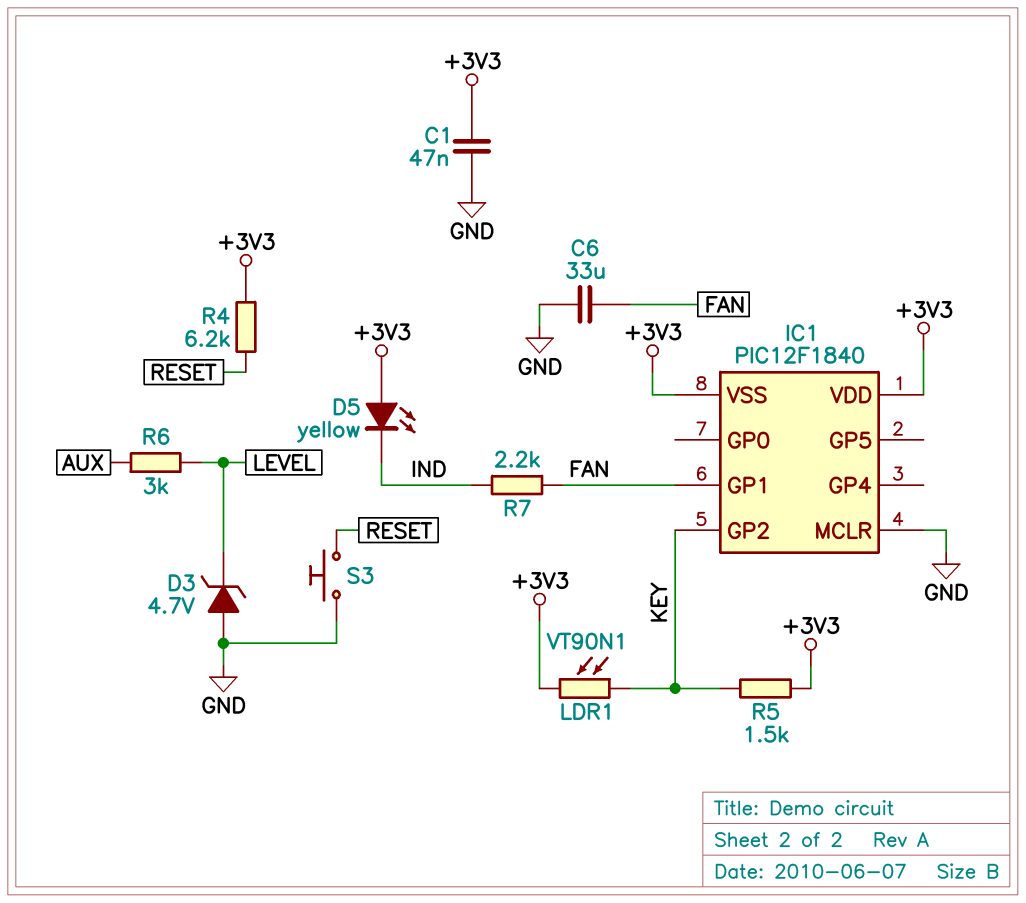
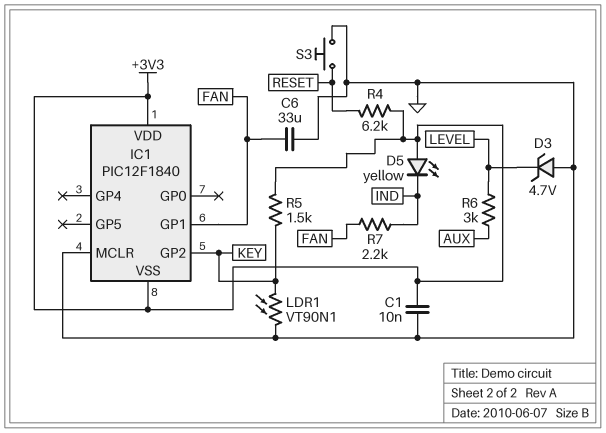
C1: 47nF (+3V3, GND) -> 10nF (+3V3, GND)
LDR1: VT90N1 (+3V3, KEY) -> VT90N1 (GND, KEY)

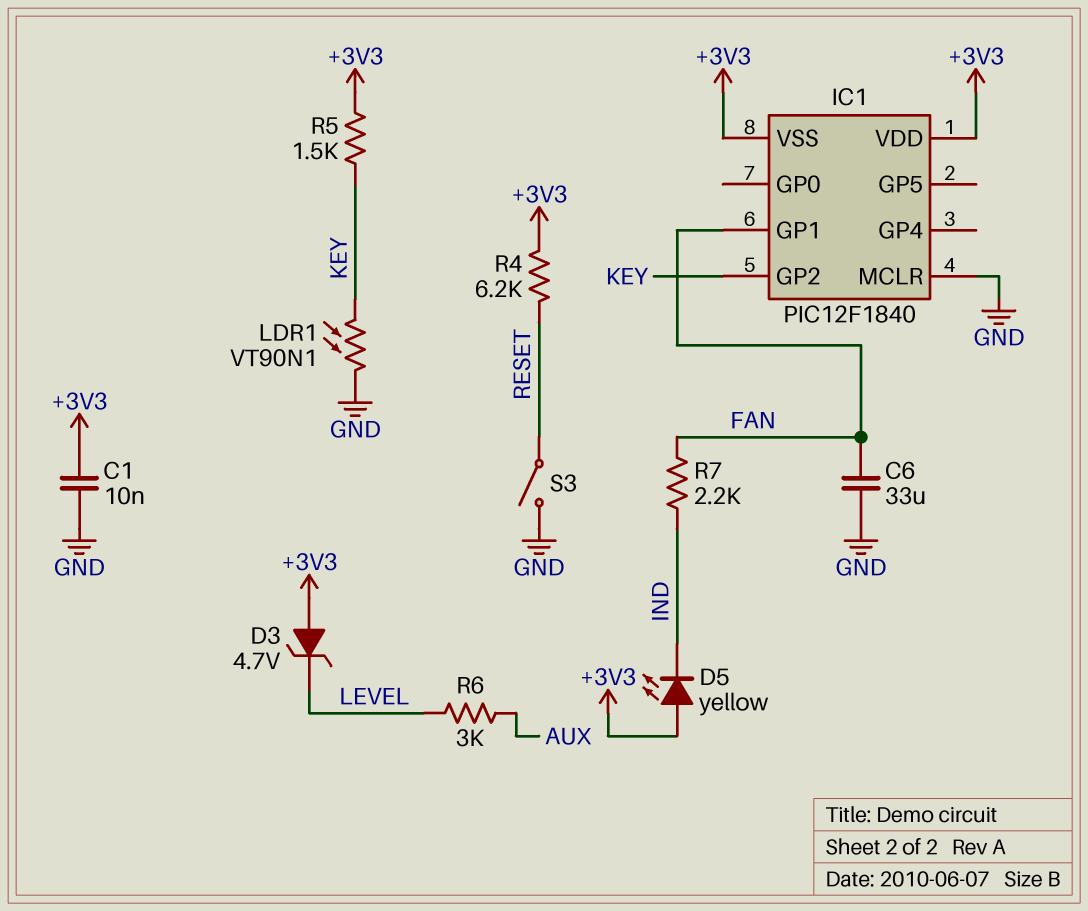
D3: zener 4.7V (A GND, K LEVEL) -> zener 4.7V (A +3V3, K LEVEL)
S3: button (GND, RESET) -> switch (GND, RESET)

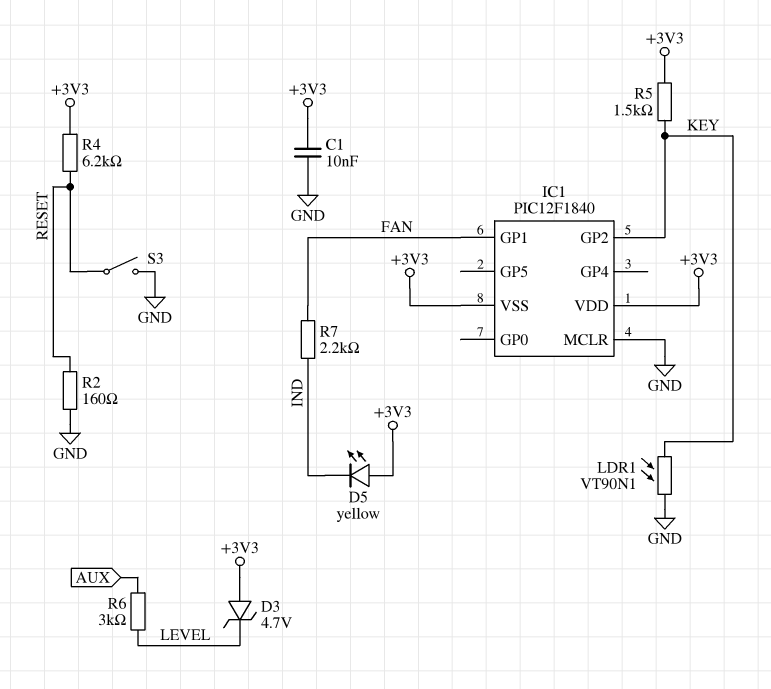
C6: 33uF (FAN, GND) -> none
R2: none -> 160 (GND, RESET)

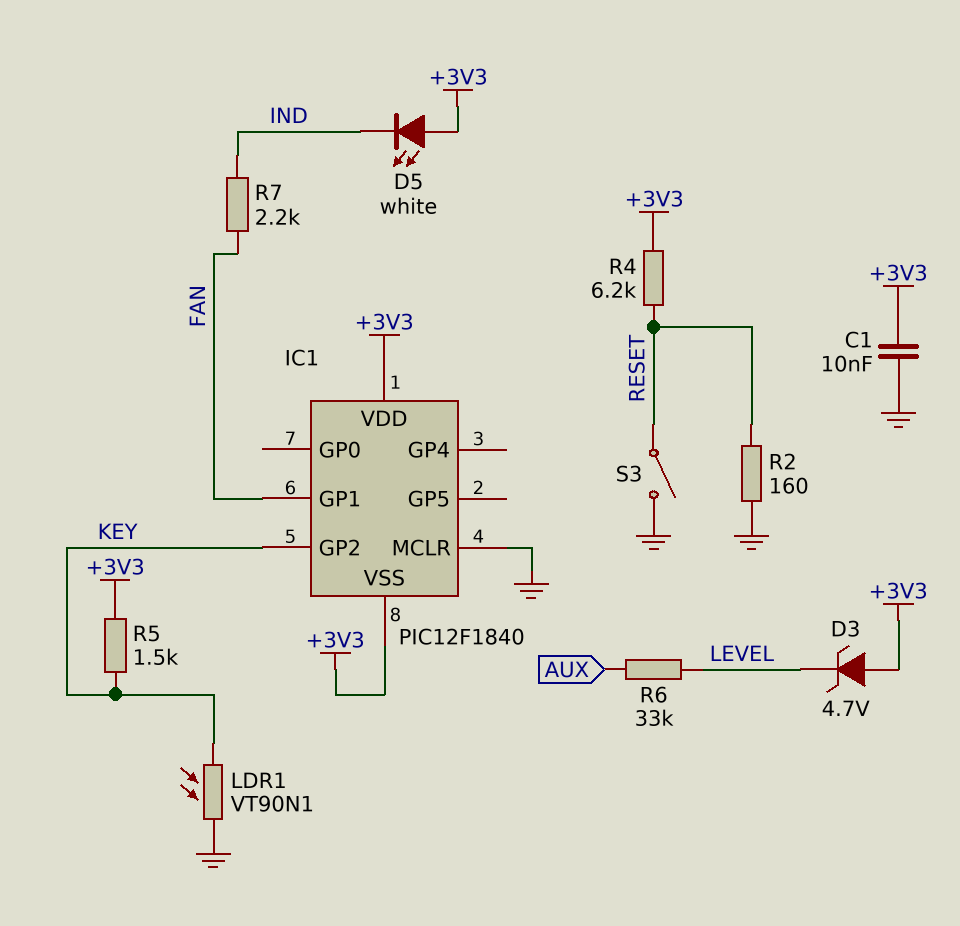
D5: LED yellow (A +3V3, K IND) -> LED white (A +3V3, K IND)
R6: 3k (AUX, LEVEL) -> 33k (AUX, LEVEL)

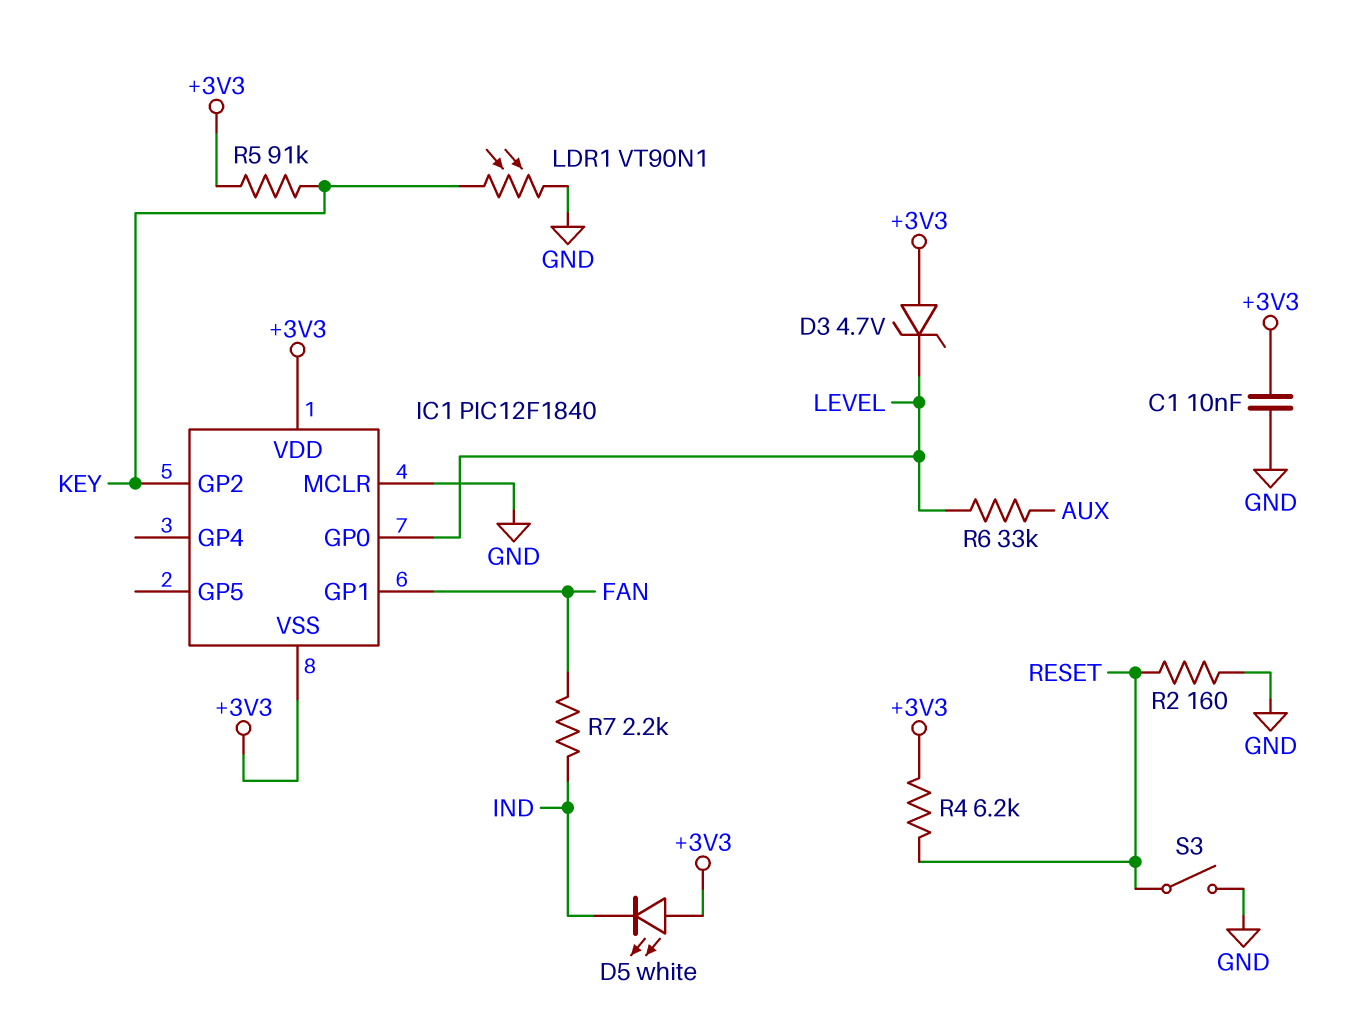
IC1 pin GP0: none -> LEVEL
R5: 1.5k (+3V3, KEY) -> 91k (+3V3, KEY)

